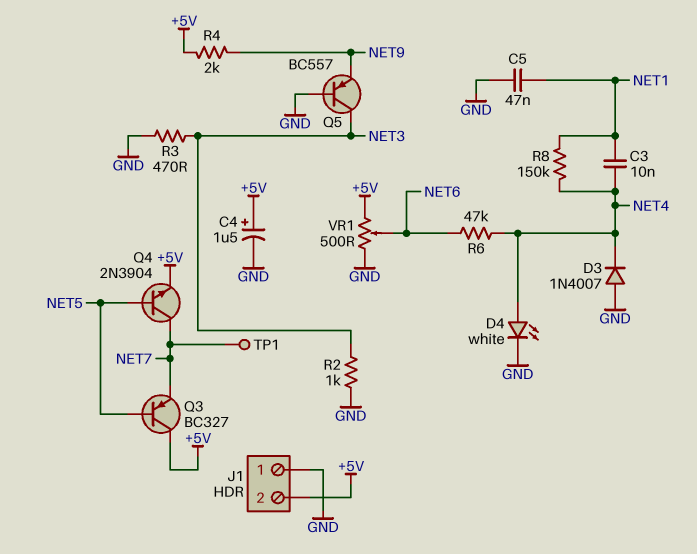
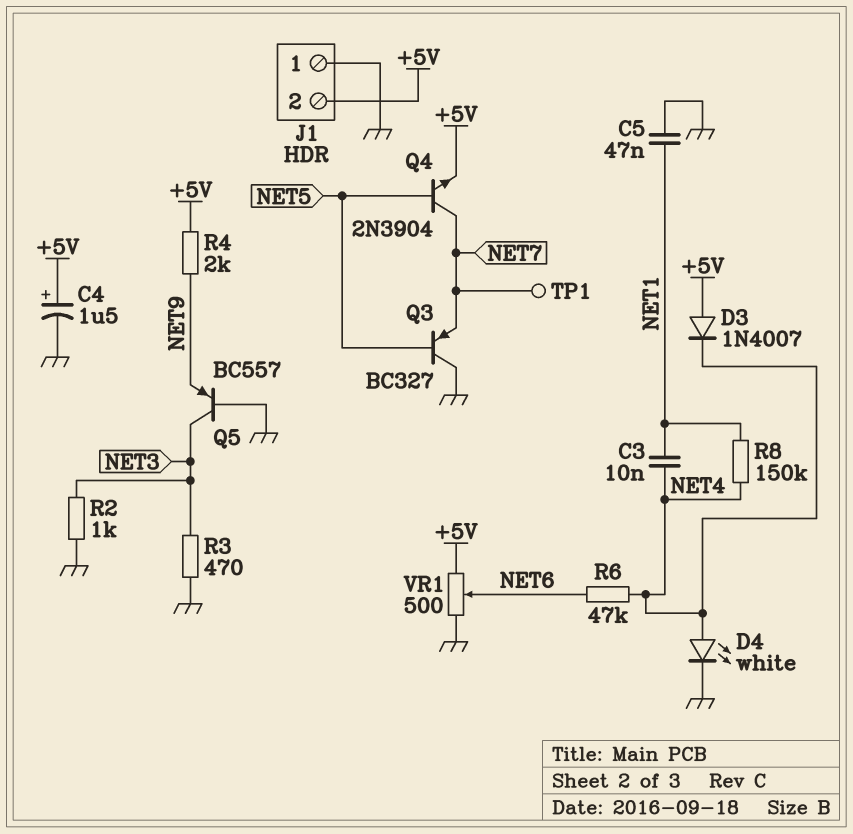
D3: diode 1N4007 (A GND, K NET4) -> diode 1N4007 (A +5V, K NET4)
Q3: PNP BC327 (B NET5, C +5V, E NET7) -> PNP BC327 (B NET5, C GND, E NET7)

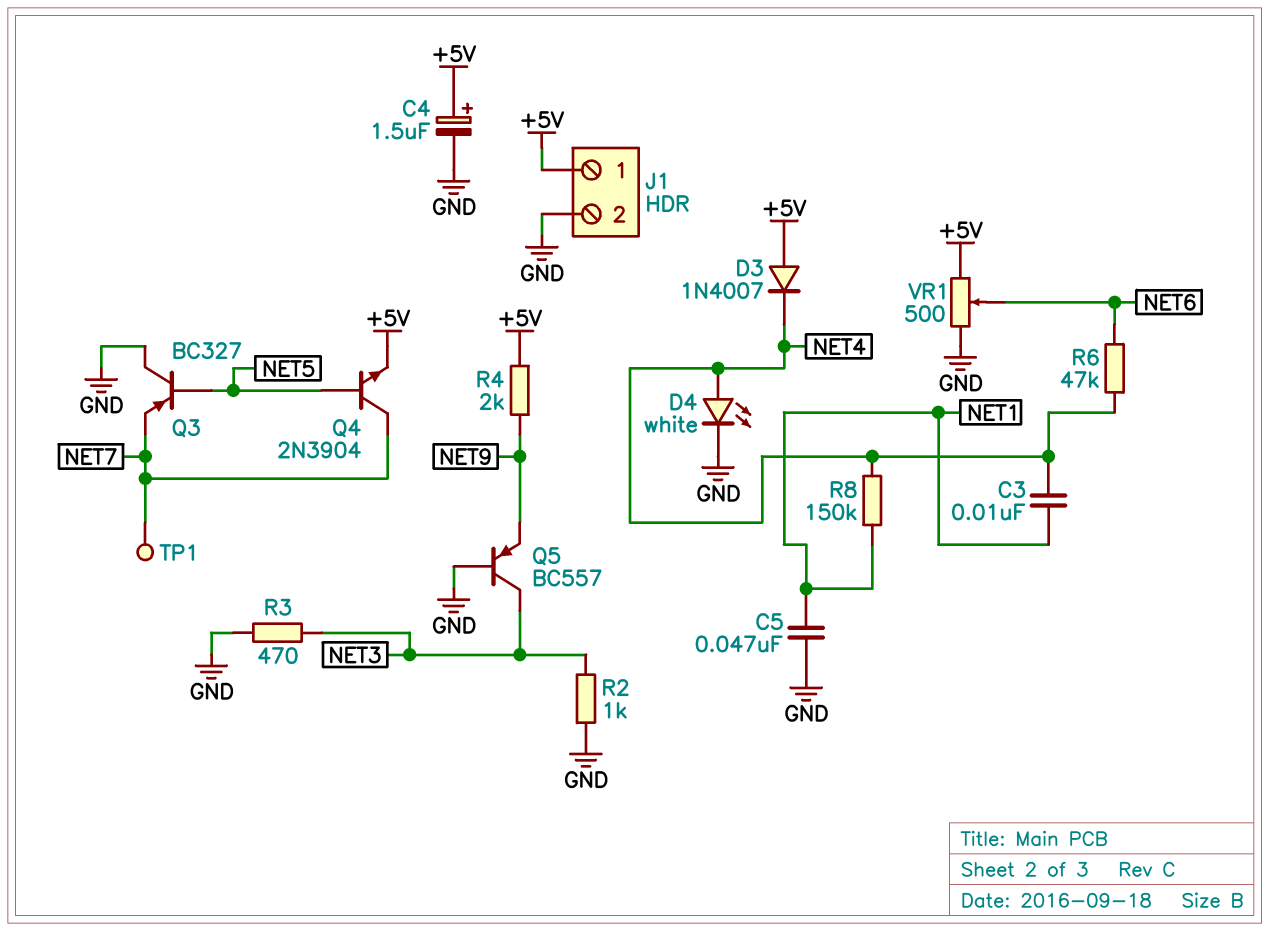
J1 pin 1: GND -> +5V
J1 pin 2: +5V -> GND

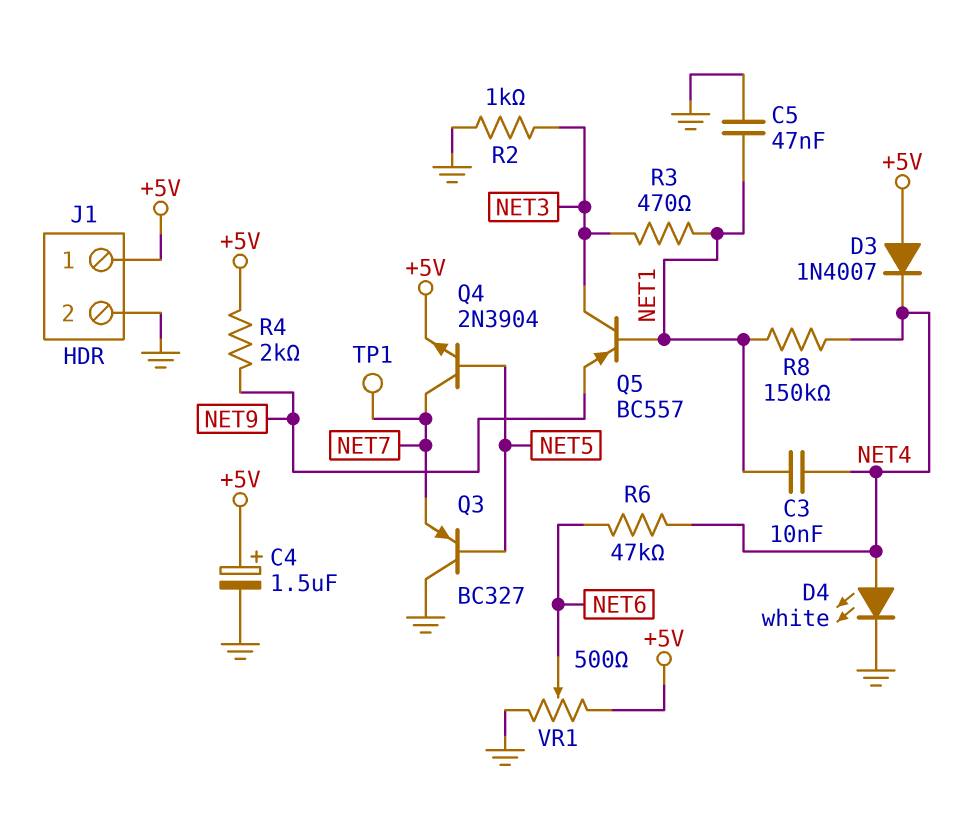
Q5: PNP BC557 (B GND, C NET3, E NET9) -> PNP BC557 (B NET1, C NET3, E NET9)
R3: 470 (GND, NET3) -> 470 (NET1, NET3)

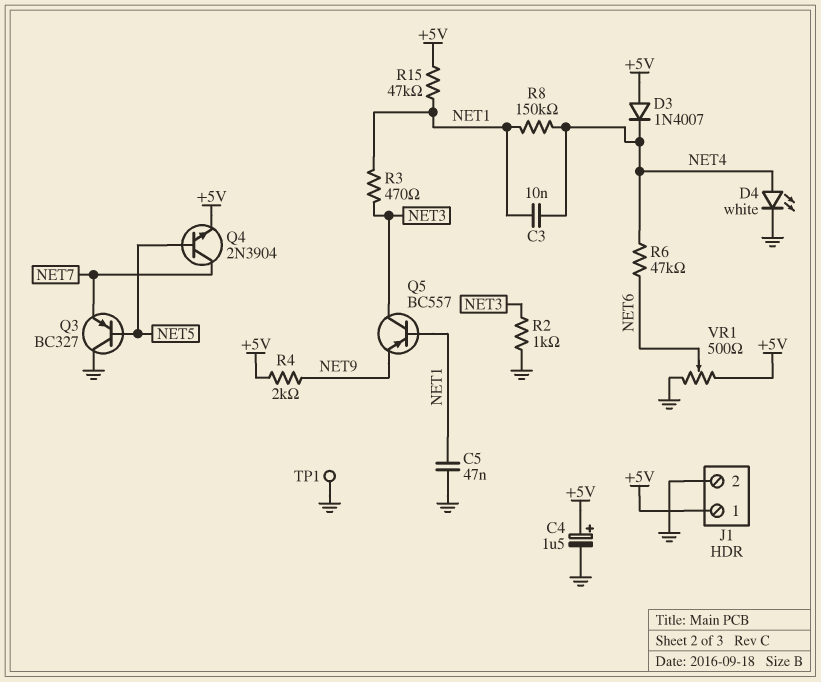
R15: none -> 47k (+5V, NET1)
TP1: test point (NET7) -> test point (GND)

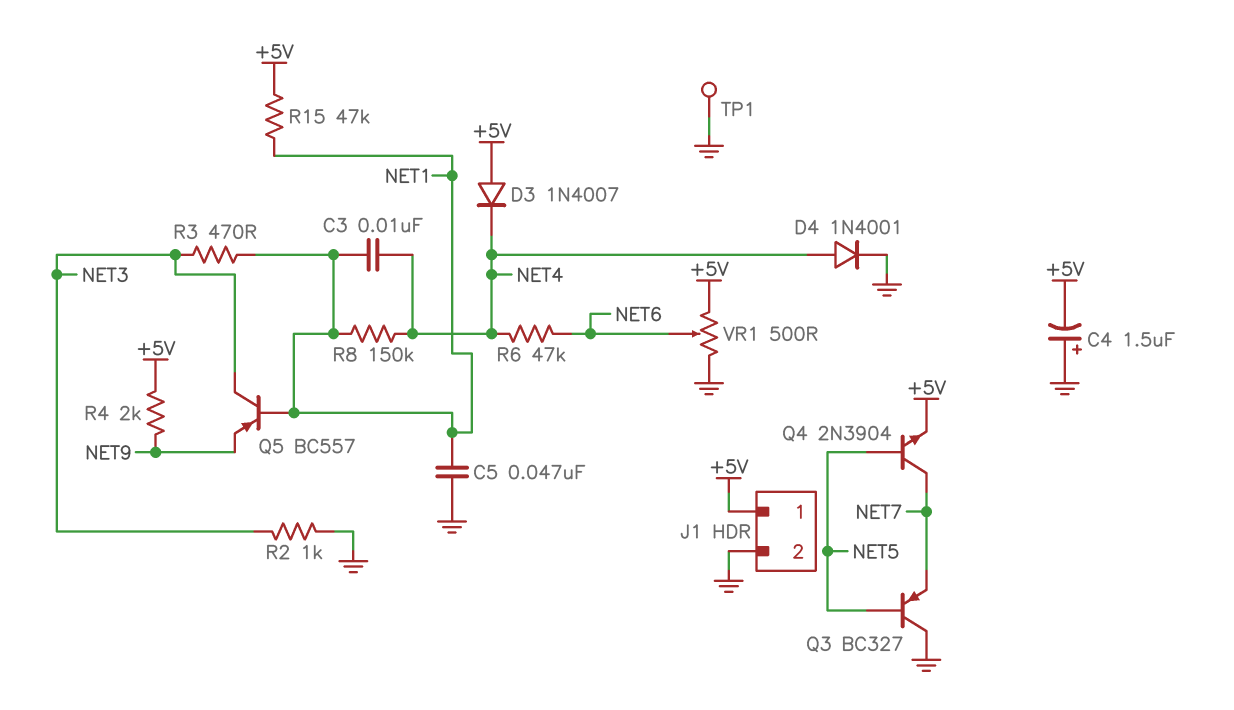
C4: 1.5uF (plus +5V, minus GND) -> 1.5uF (plus GND, minus +5V)
D4: LED white (A NET4, K GND) -> diode 1N4001 (A NET4, K GND)

